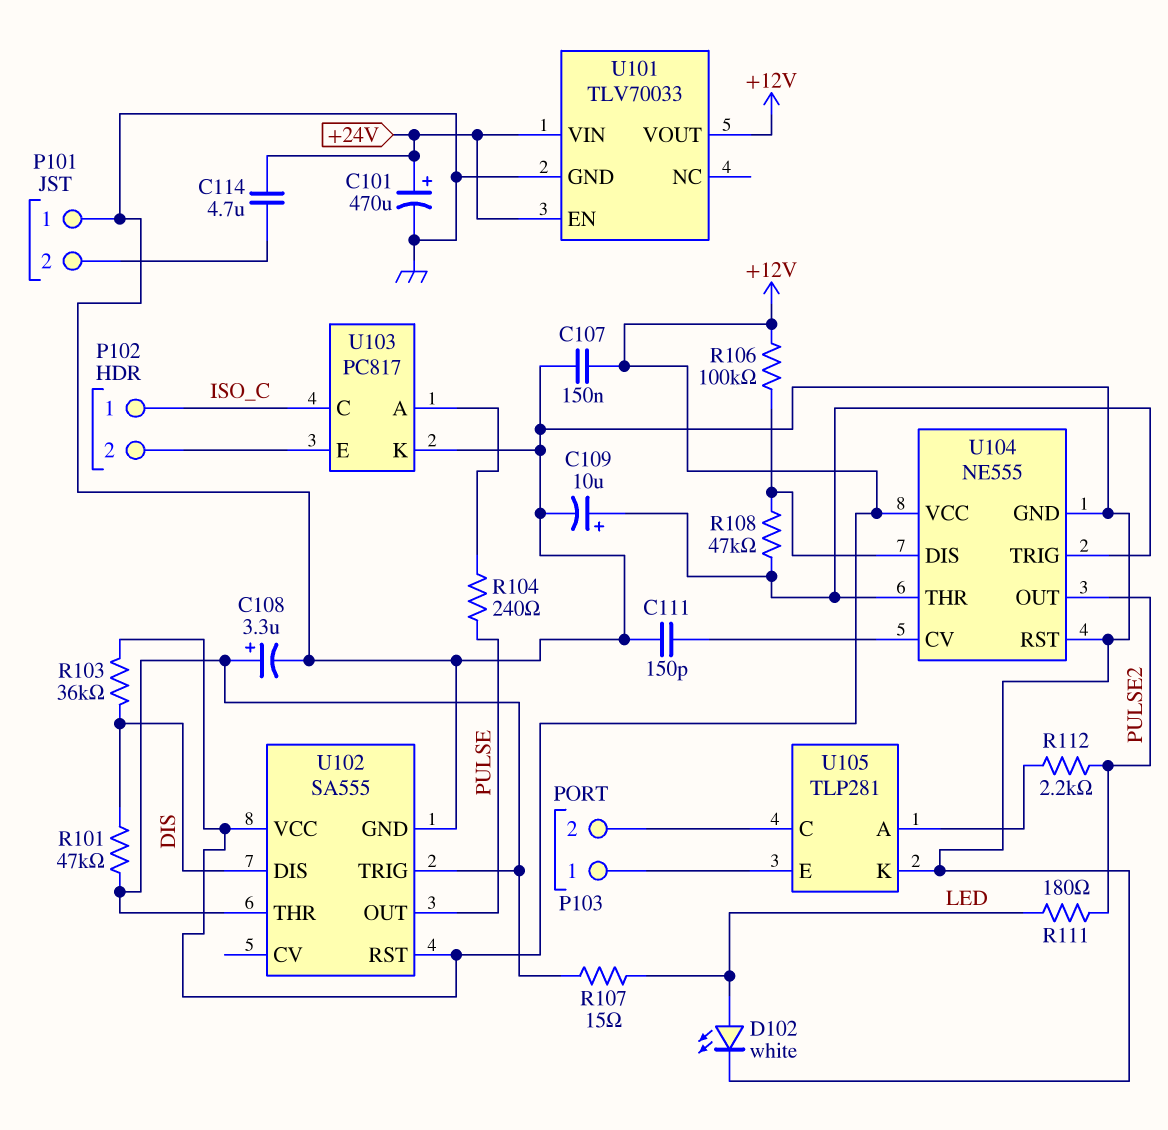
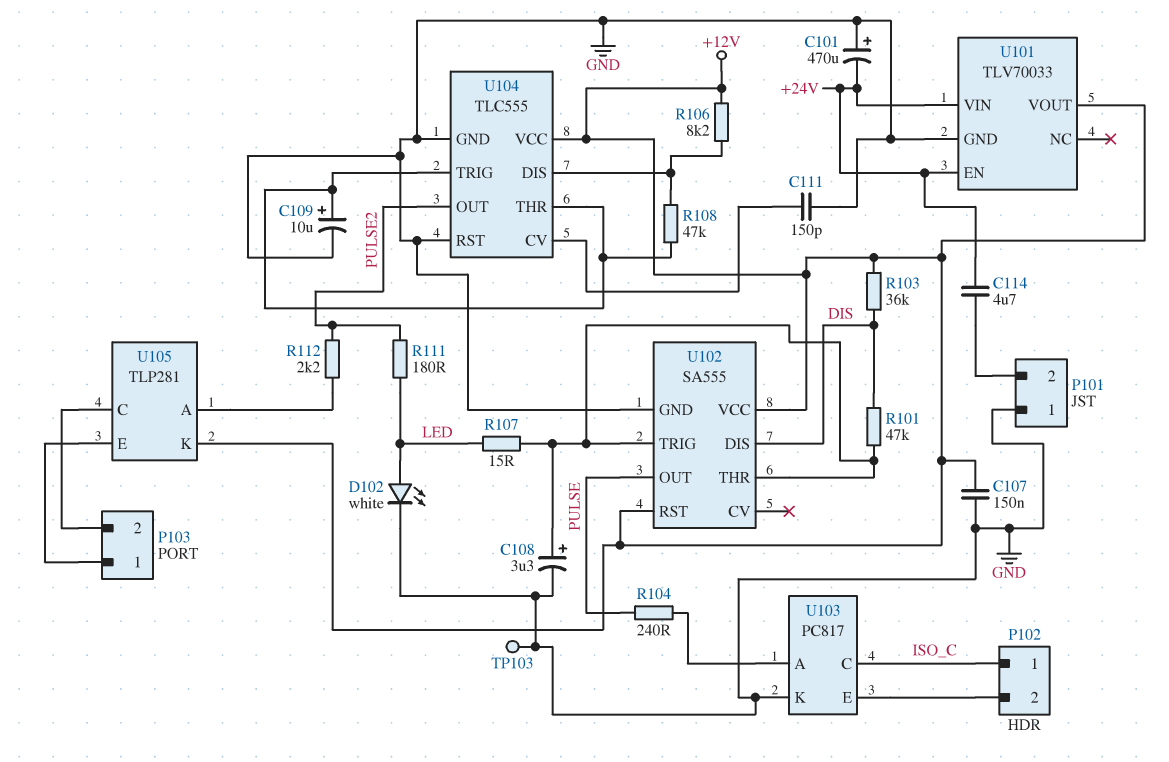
C101: 470uF (plus +24V, minus GND) -> 470uF (plus GND, minus +24V)
R106: 100k (+12V, U104/DIS) -> 8.2k (+12V, U104/DIS)
TP103: none -> test point (GND)
U104: NE555 -> TLC555
U105 pin K: GND -> +12V

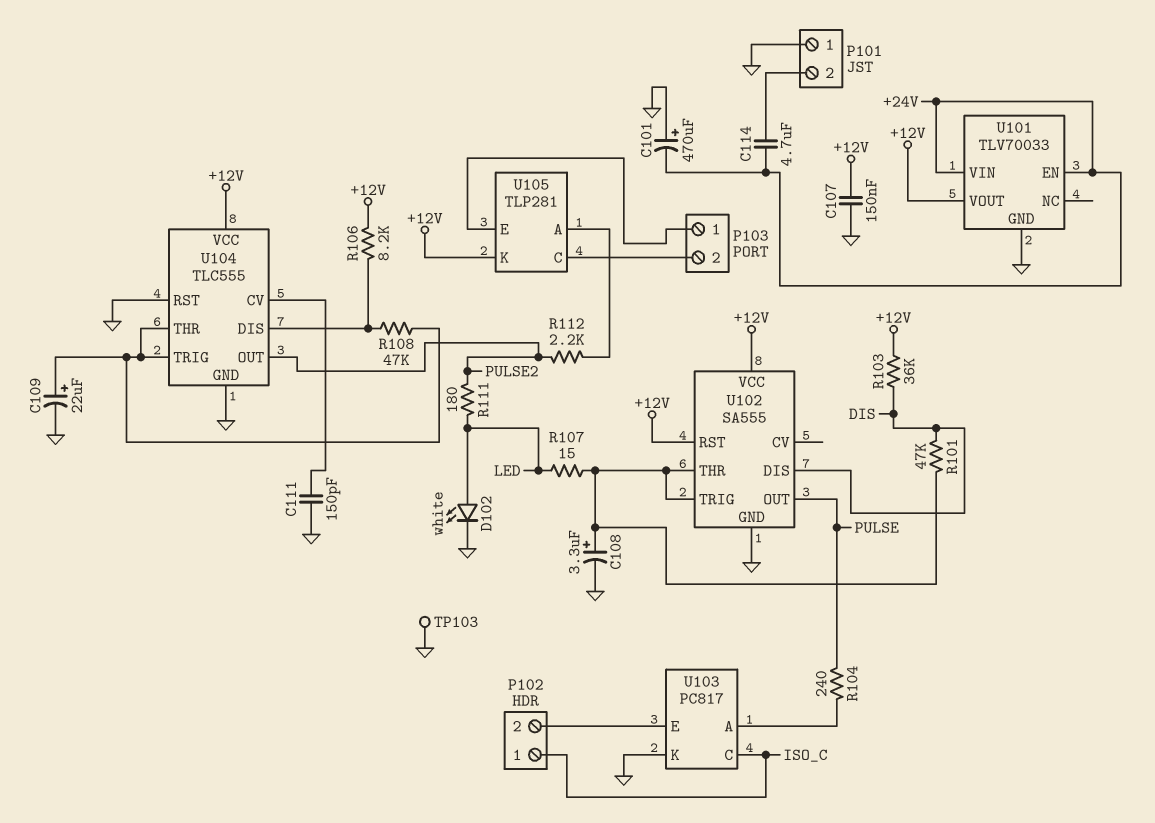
C109: 10uF (plus U104/THR, minus GND) -> 22uF (plus U104/THR, minus GND)

